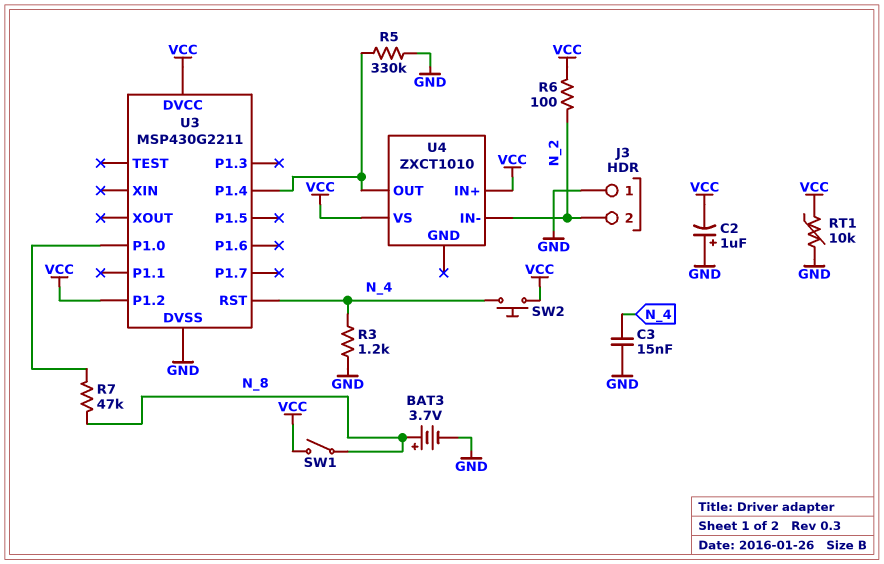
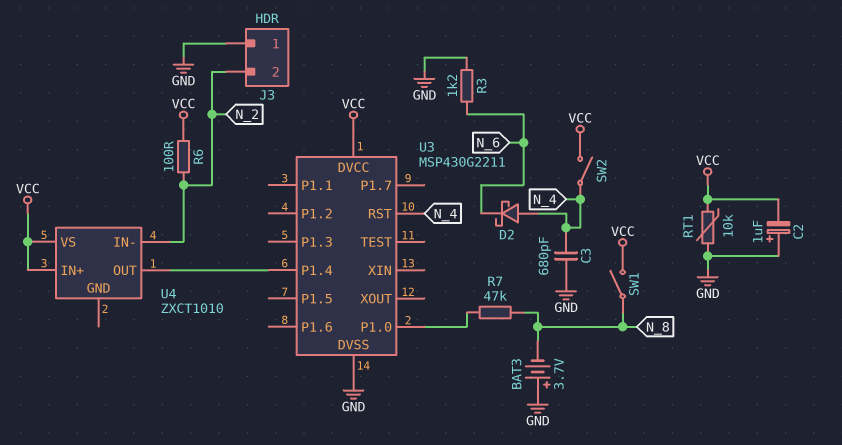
BAT3: 3.7V (plus N_8, minus GND) -> 3.7V (plus GND, minus N_8)
C3: 15nF (GND, N_4) -> 680pF (GND, N_4)
D2: none -> schottky (A N_4, K N_6)
R3: 1.2k (GND, N_4) -> 1.2k (GND, N_6)
R5: 330k (GND, U3/P1.4) -> none
SW2: button (N_4, VCC) -> switch (N_4, VCC)
U3 pin P1.2: VCC -> none

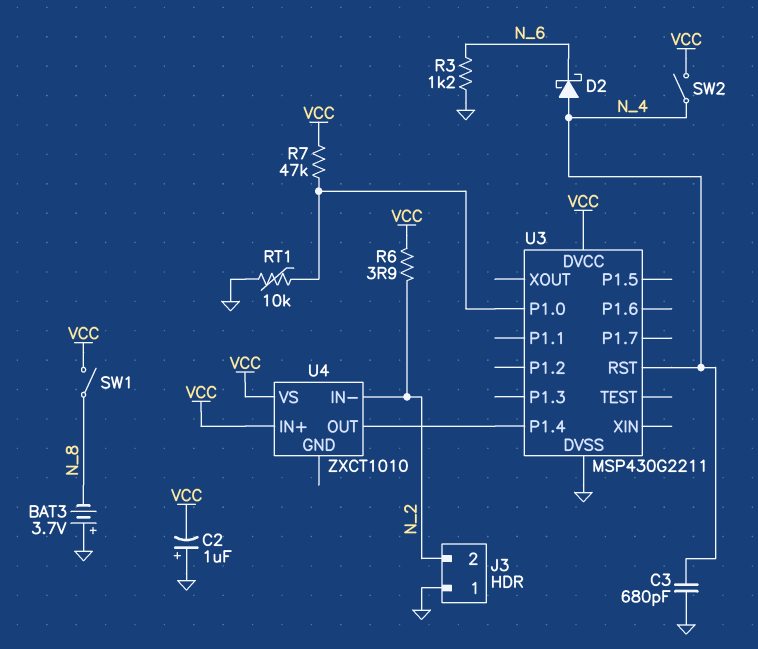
R6: 100 (N_2, VCC) -> 3.9 (N_2, VCC)
R7: 47k (N_8, U3/P1.0) -> 47k (U3/P1.0, VCC)
RT1: 10k (GND, VCC) -> 10k (GND, U3/P1.0)

